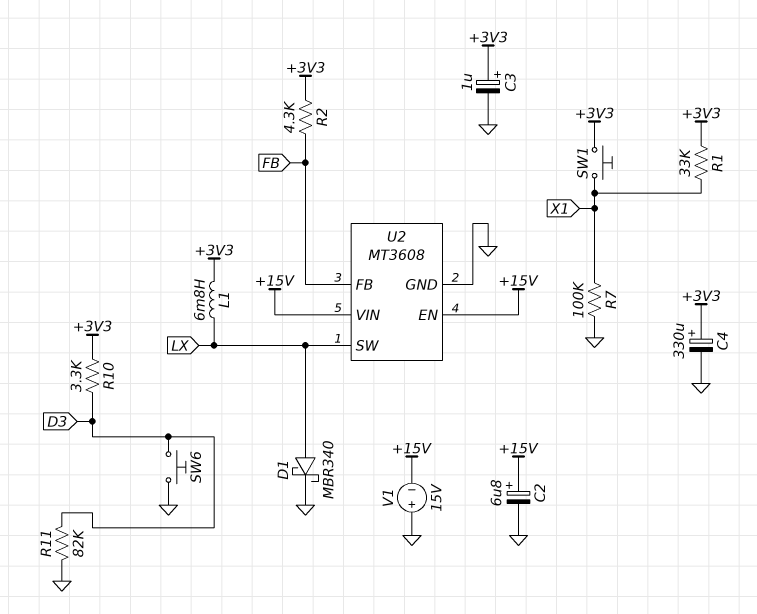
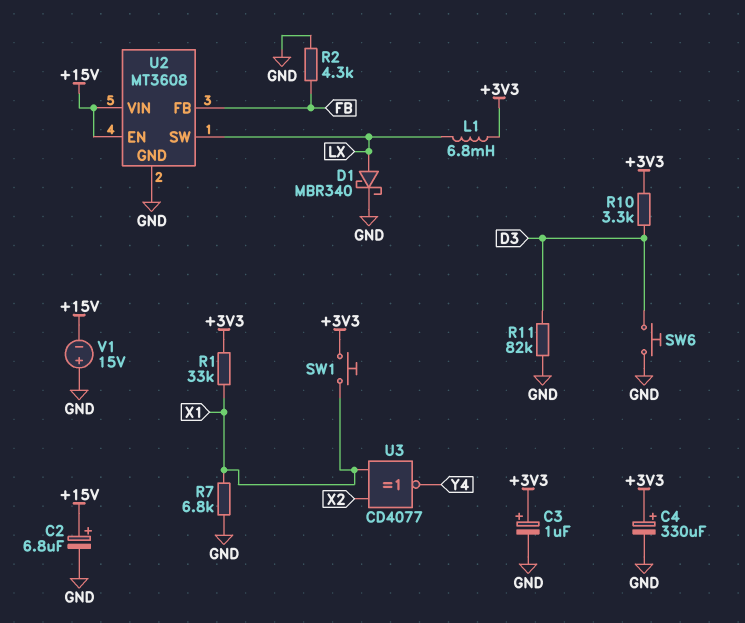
R2: 4.3k (+3V3, FB) -> 4.3k (FB, GND)
R7: 100k (GND, X1) -> 6.8k (GND, X1)
U3: none -> XNOR CD4077 (in X1, in X2, out Y4)

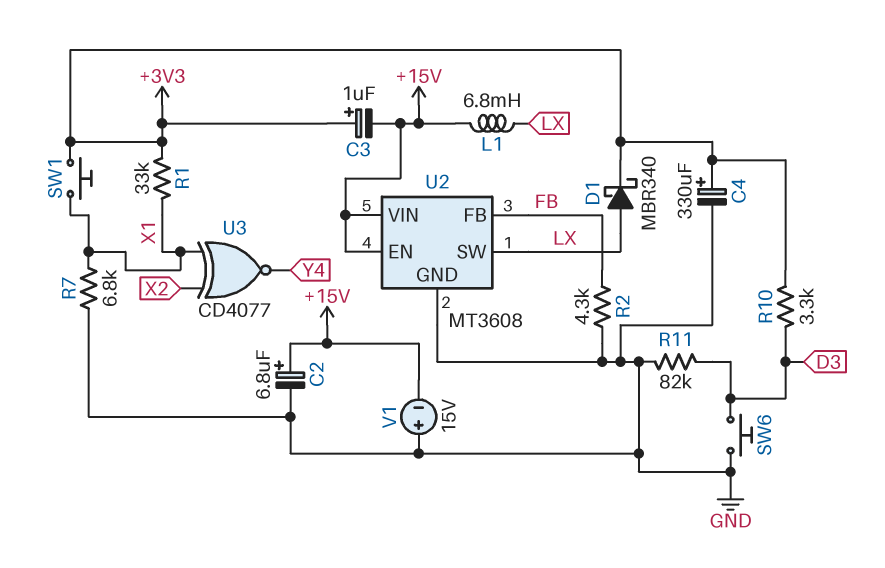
C3: 1uF (plus +3V3, minus GND) -> 1uF (plus +3V3, minus +15V)
D1: schottky MBR340 (A LX, K GND) -> schottky MBR340 (A LX, K +3V3)
L1: 6.8mH (+3V3, LX) -> 6.8mH (+15V, LX)

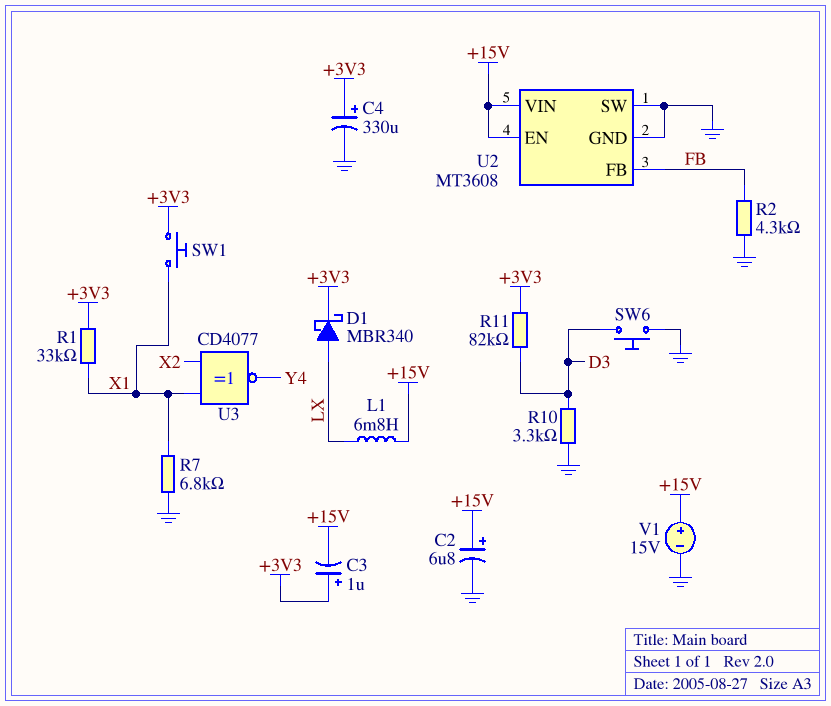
R10: 3.3k (+3V3, D3) -> 3.3k (D3, GND)
R11: 82k (D3, GND) -> 82k (+3V3, D3)
U2 pin SW: LX -> GND
V1: 15V (plus GND, minus +15V) -> 15V (plus +15V, minus GND)

